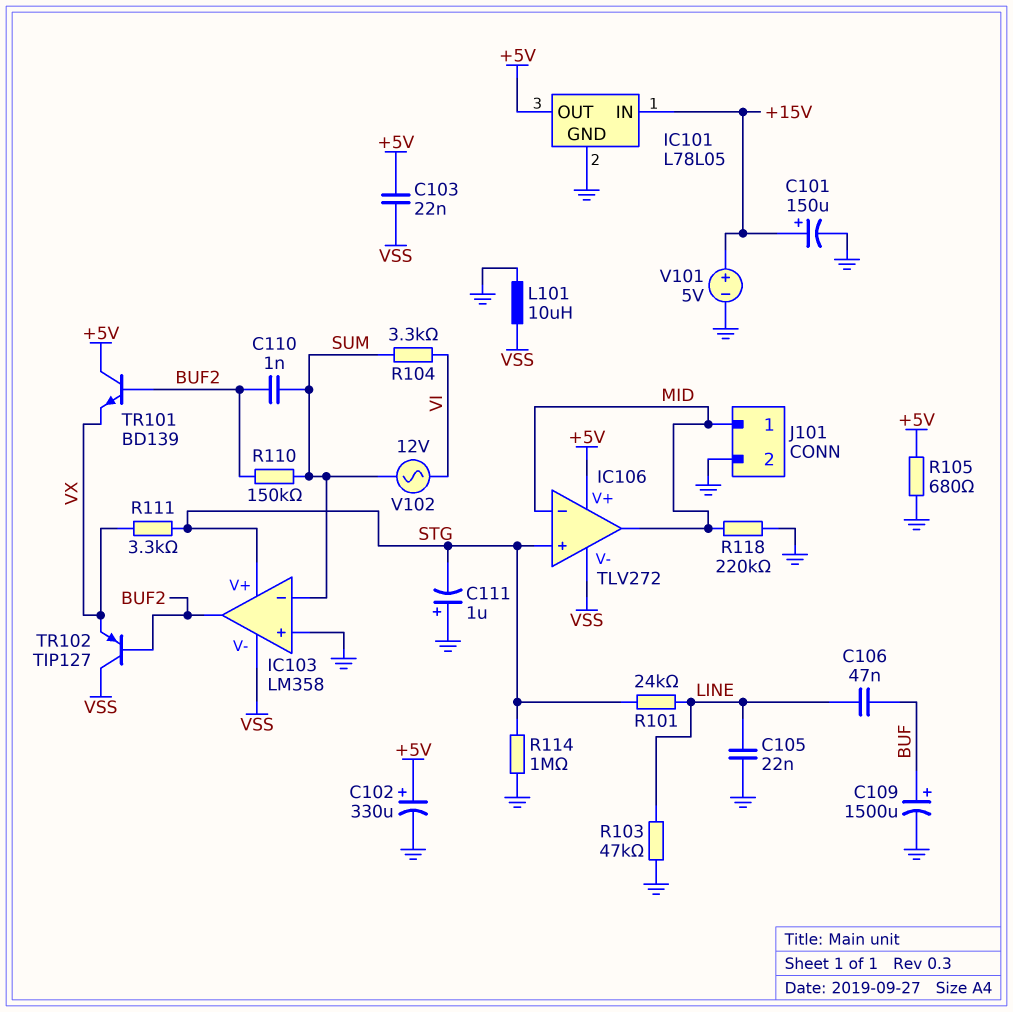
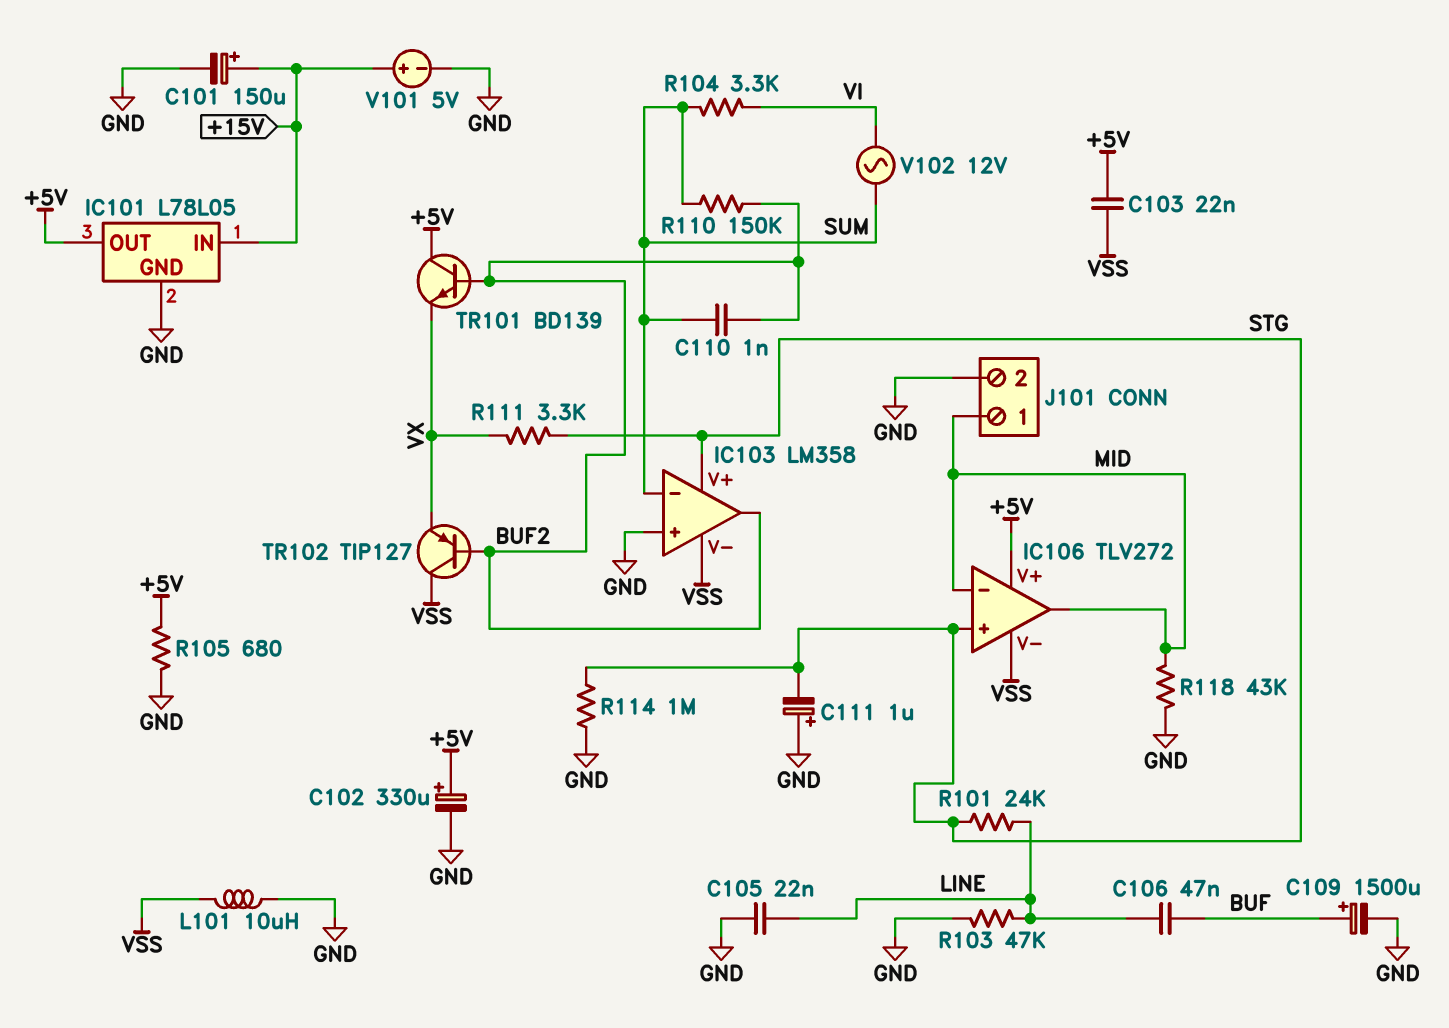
R118: 220k (GND, MID) -> 43k (GND, MID)

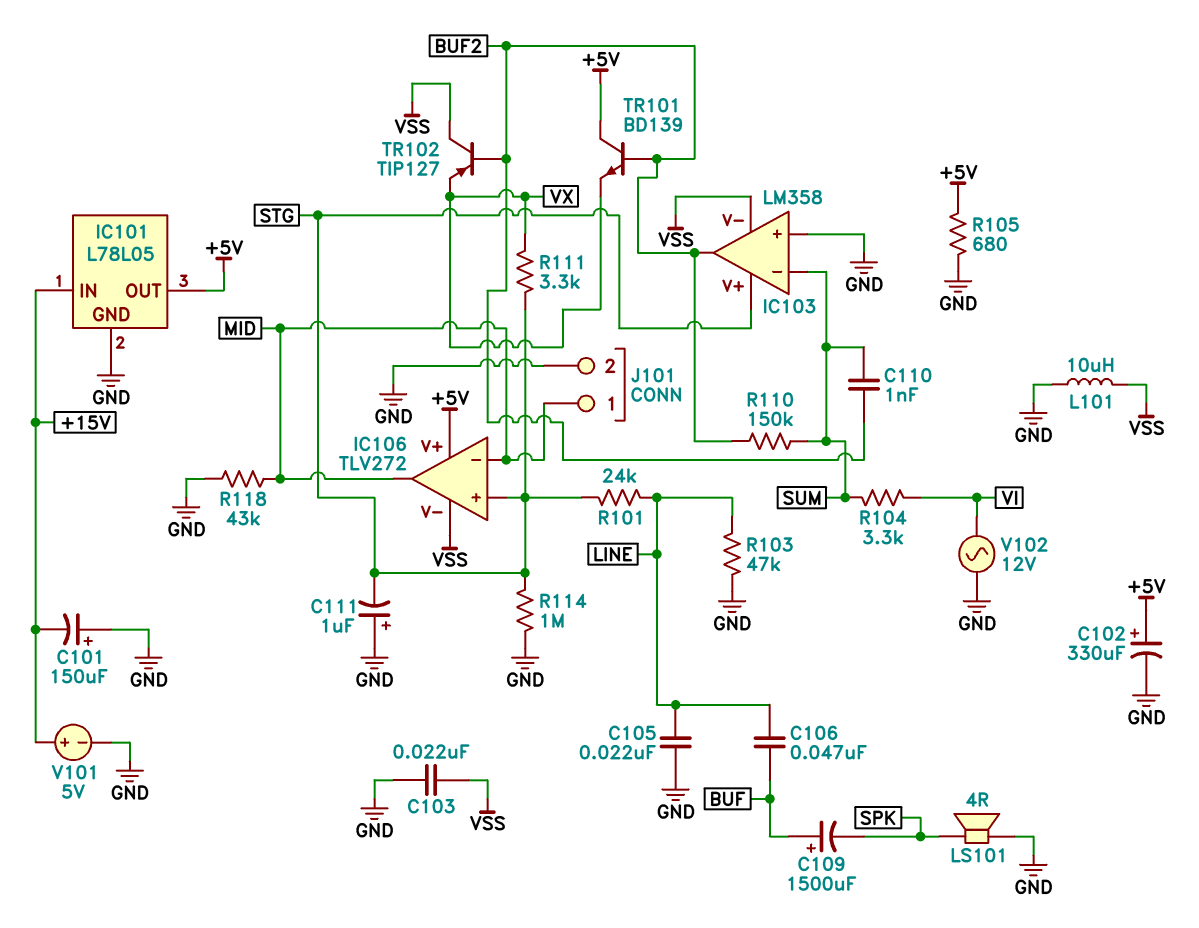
C101: 150uF (plus +15V, minus GND) -> 150uF (plus GND, minus +15V)
C103: 22nF (+5V, VSS) -> 22nF (GND, VSS)
C109: 1500uF (plus BUF, minus GND) -> 1500uF (plus BUF, minus SPK)
LS101: none -> speaker 4R (GND, SPK)
V102: AC 12V (SUM, VI) -> AC 12V (GND, VI)

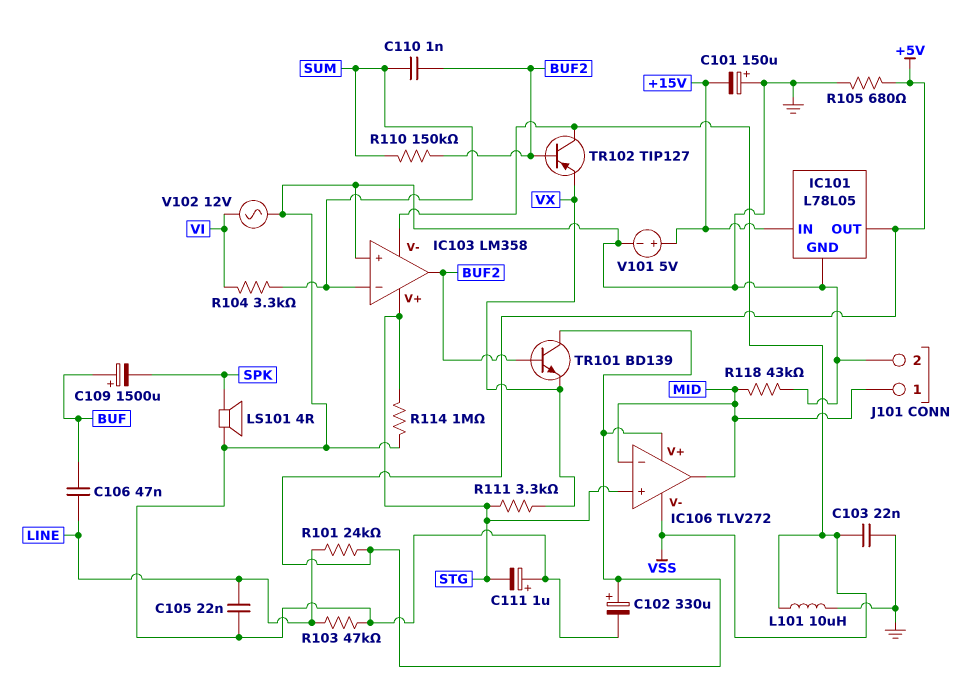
R101: 24k (LINE, STG) -> 24k (+5V, LINE)

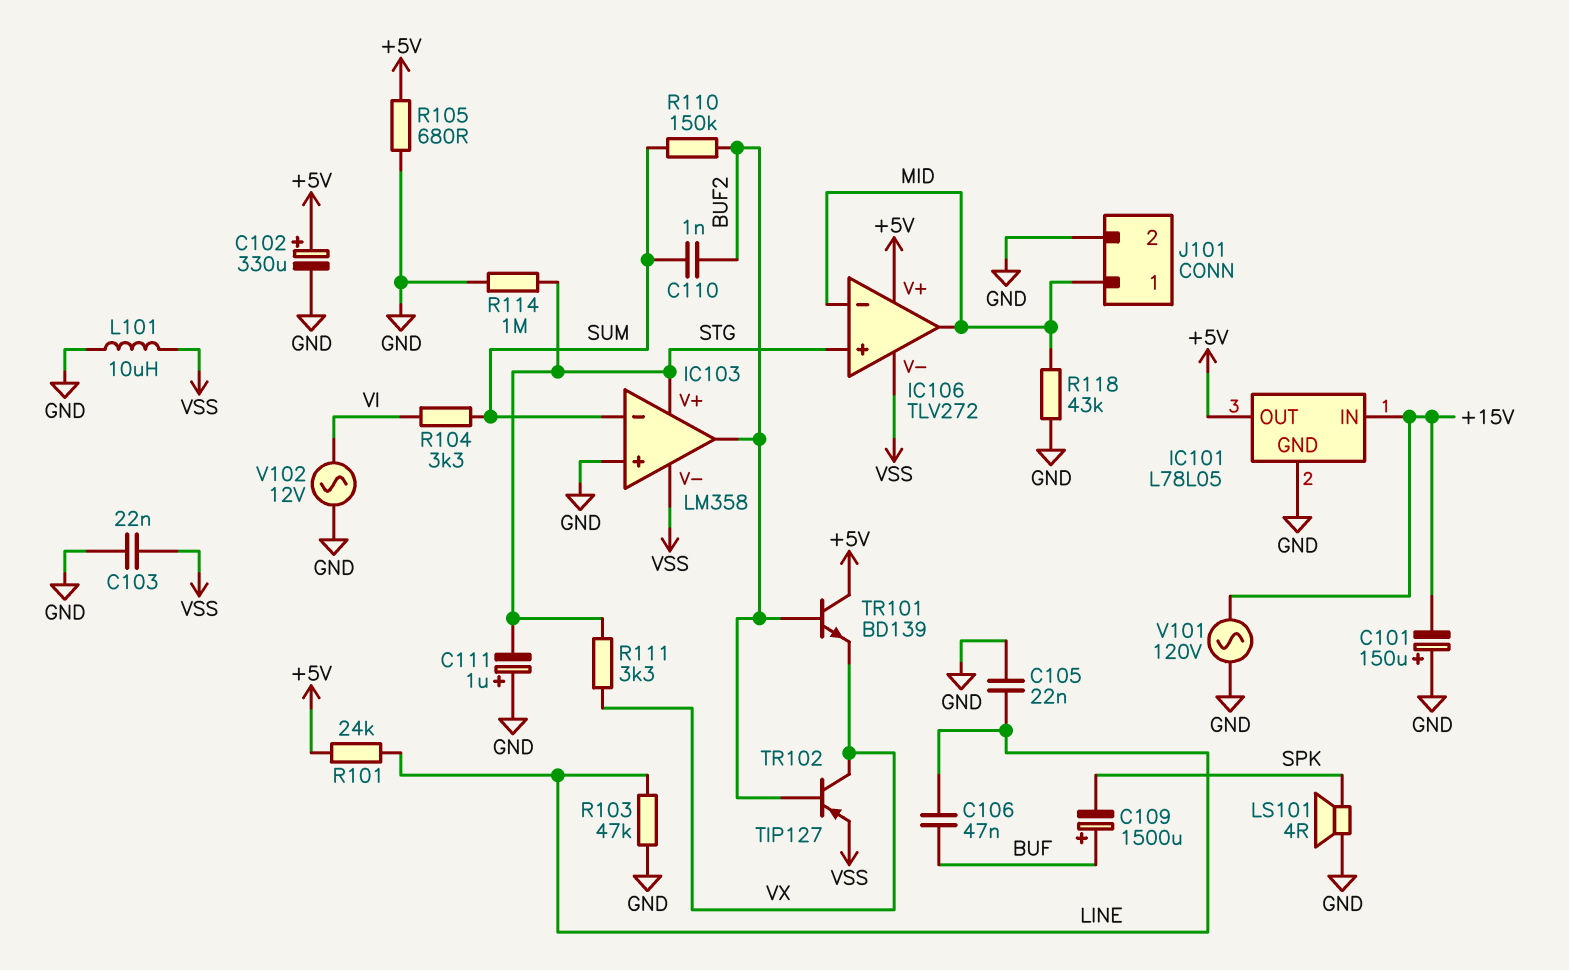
TR102: PNP TIP127 (B BUF2, C VSS, E VX) -> PNP TIP127 (B BUF2, C VX, E VSS)
V101: 5V (plus +15V, minus GND) -> AC 120V (+15V, GND)

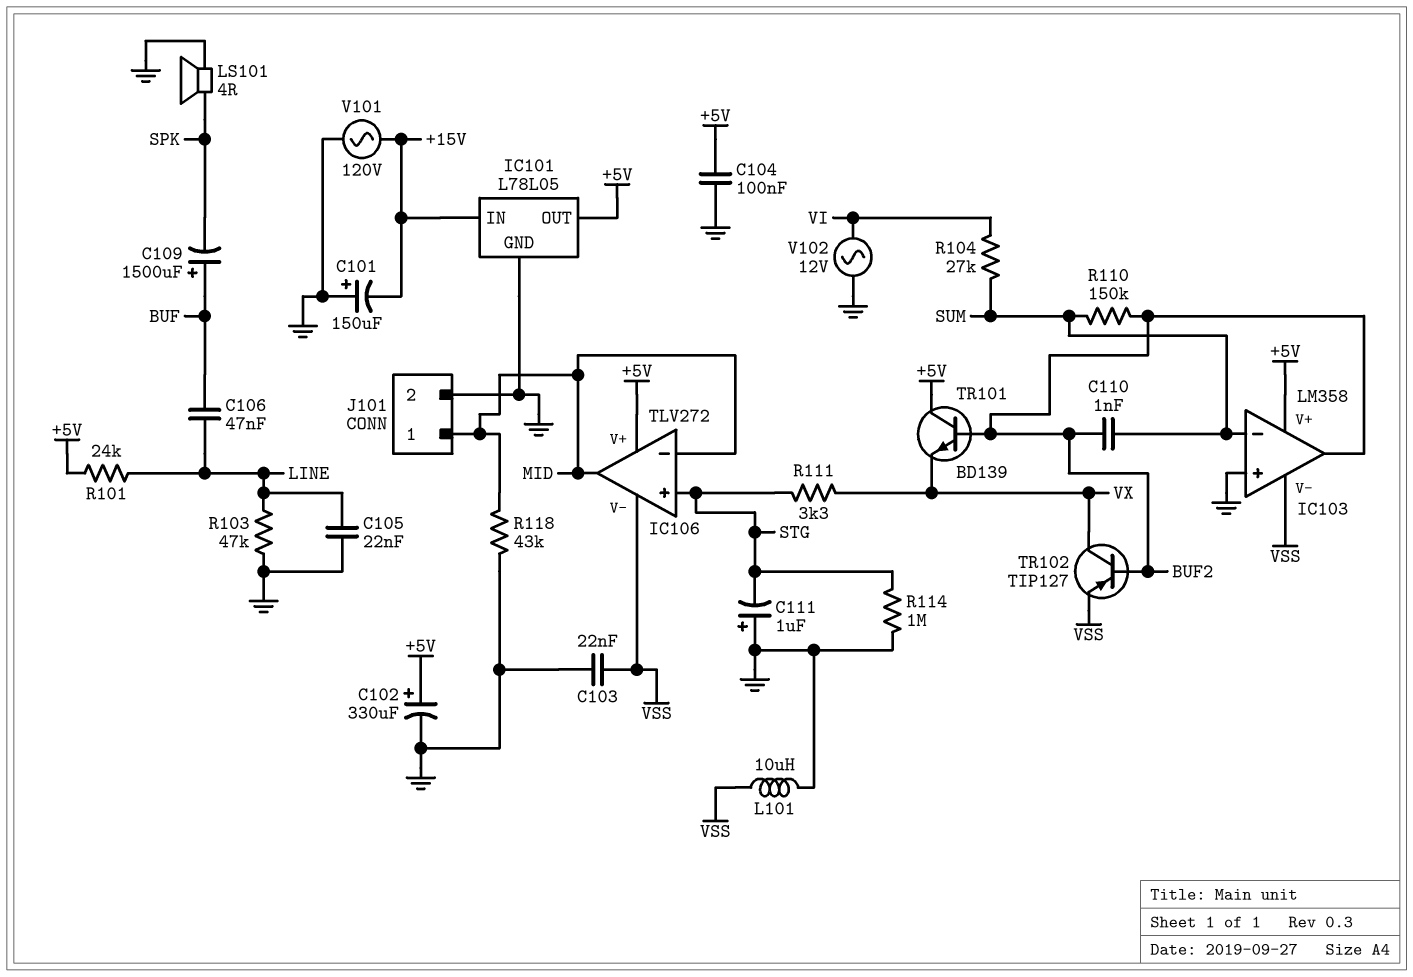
C104: none -> 100nF (+5V, GND)
IC103 pin V+: STG -> +5V
R104: 3.3k (SUM, VI) -> 27k (SUM, VI)
R105: 680 (+5V, GND) -> none

